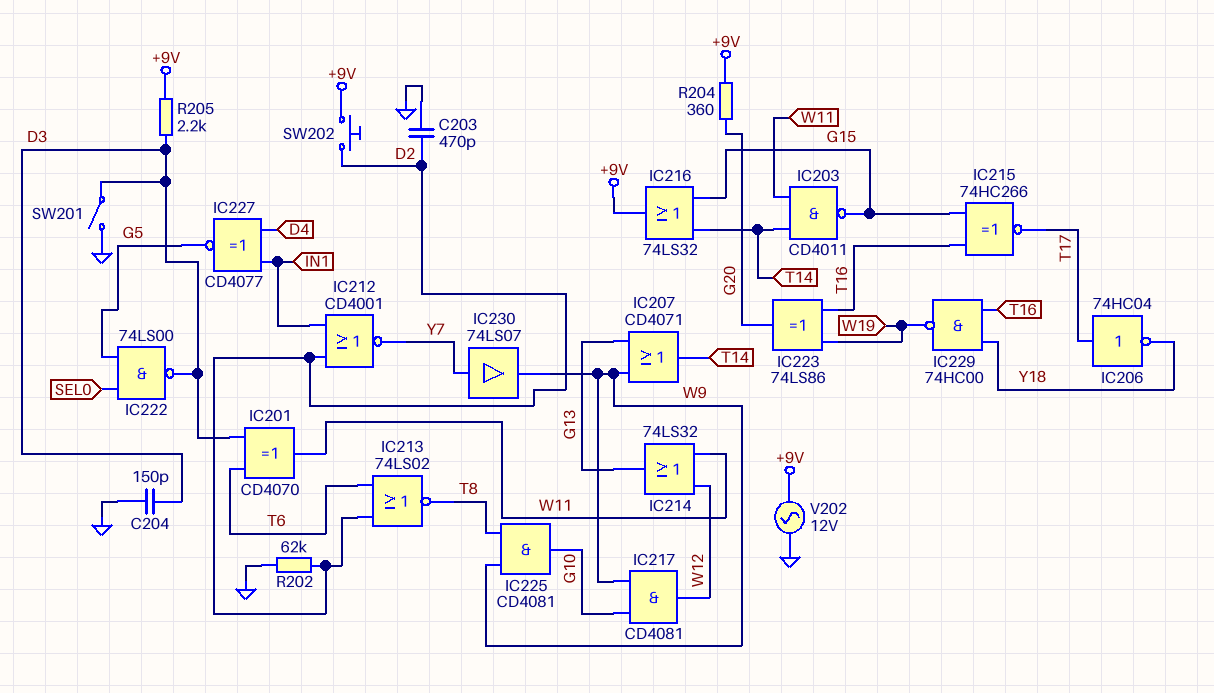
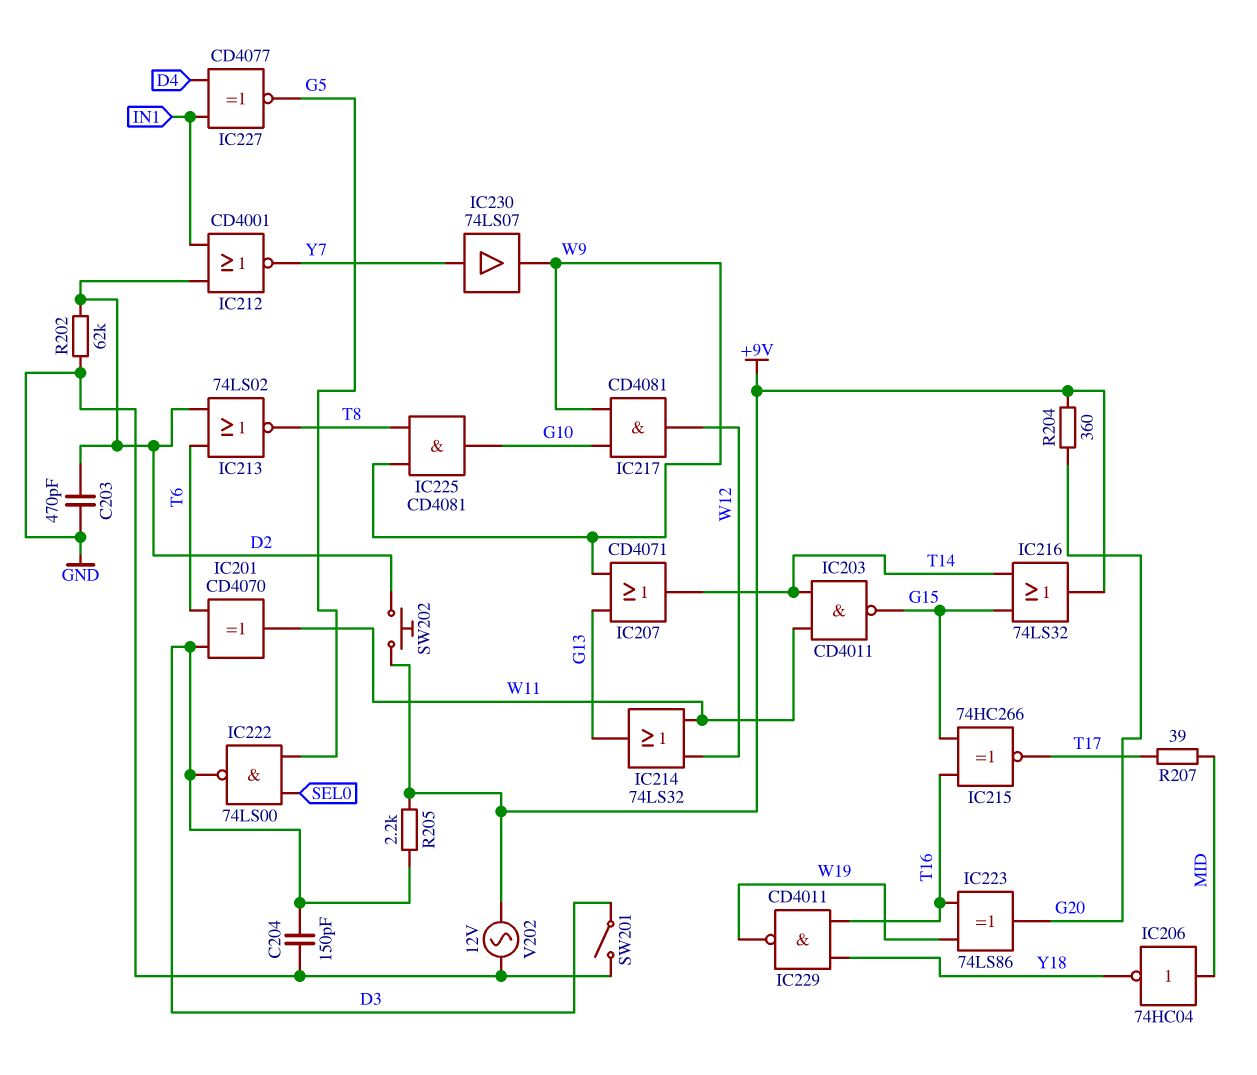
IC206: NOT 74HC04 (in T17, out Y18) -> NOT 74HC04 (in MID, out Y18)
IC229: NAND 74HC00 (in T16, in Y18, out W19) -> NAND CD4011 (in T16, in Y18, out W19)
R207: none -> 39 (MID, T17)

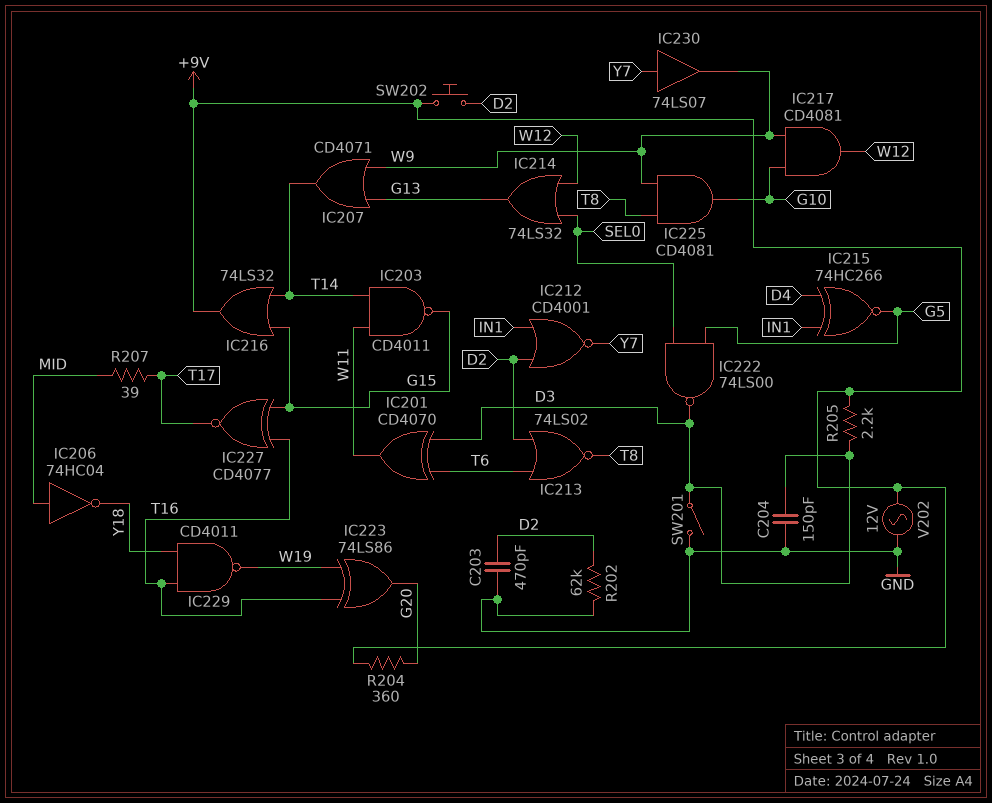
IC214: OR 74LS32 (in W11, in W12, out G13) -> OR 74LS32 (in SEL0, in W12, out G13)
IC215: XNOR 74HC266 (in G15, in T16, out T17) -> XNOR 74HC266 (in D4, in IN1, out G5)
IC227: XNOR CD4077 (in D4, in IN1, out G5) -> XNOR CD4077 (in G15, in T16, out T17)

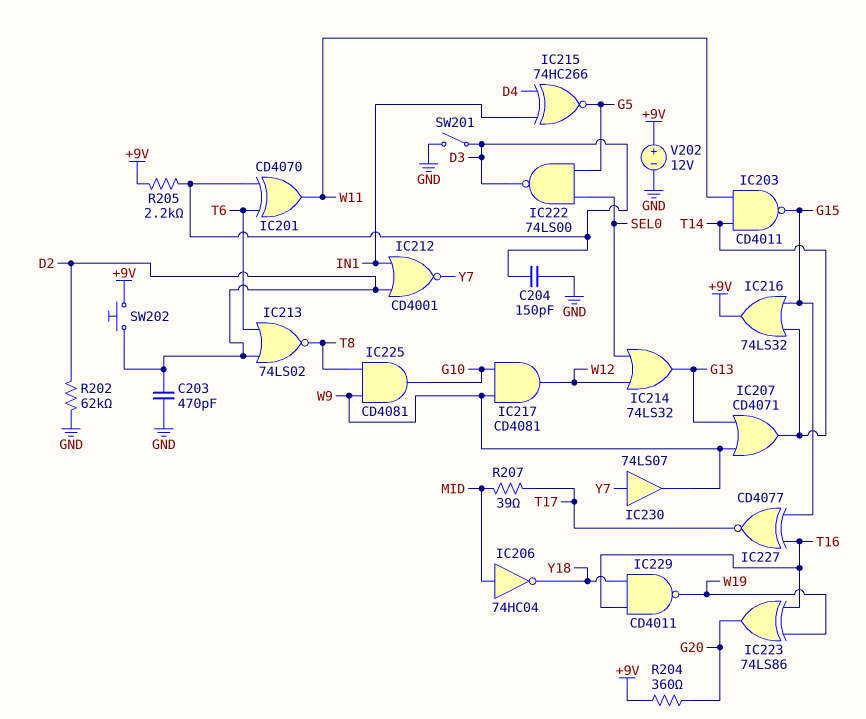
V202: AC 12V (+9V, GND) -> 12V (plus +9V, minus GND)

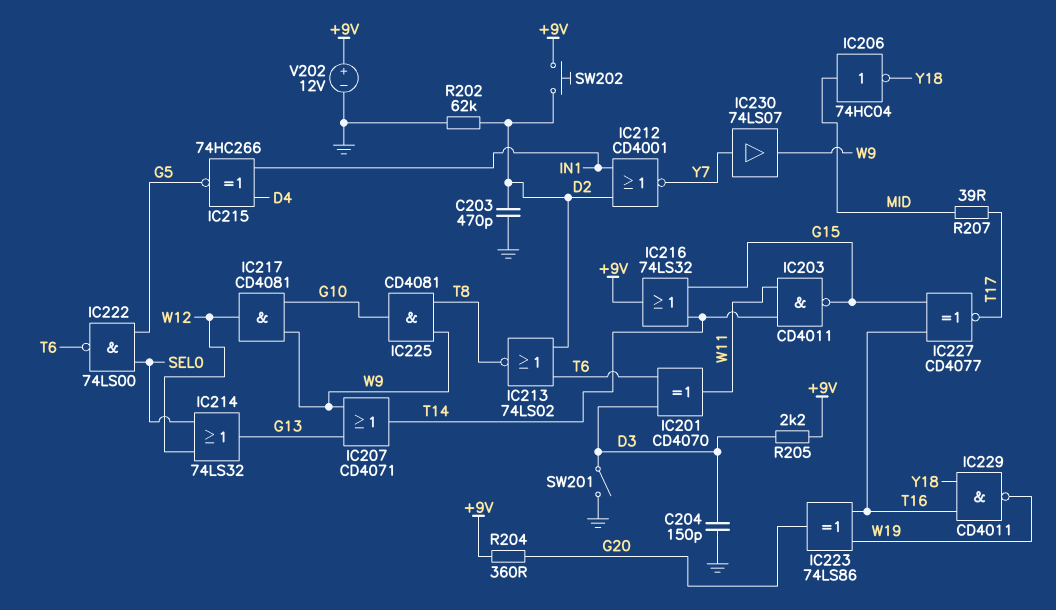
IC222: NAND 74LS00 (in G5, in SEL0, out D3) -> NAND 74LS00 (in G5, in SEL0, out T6)

